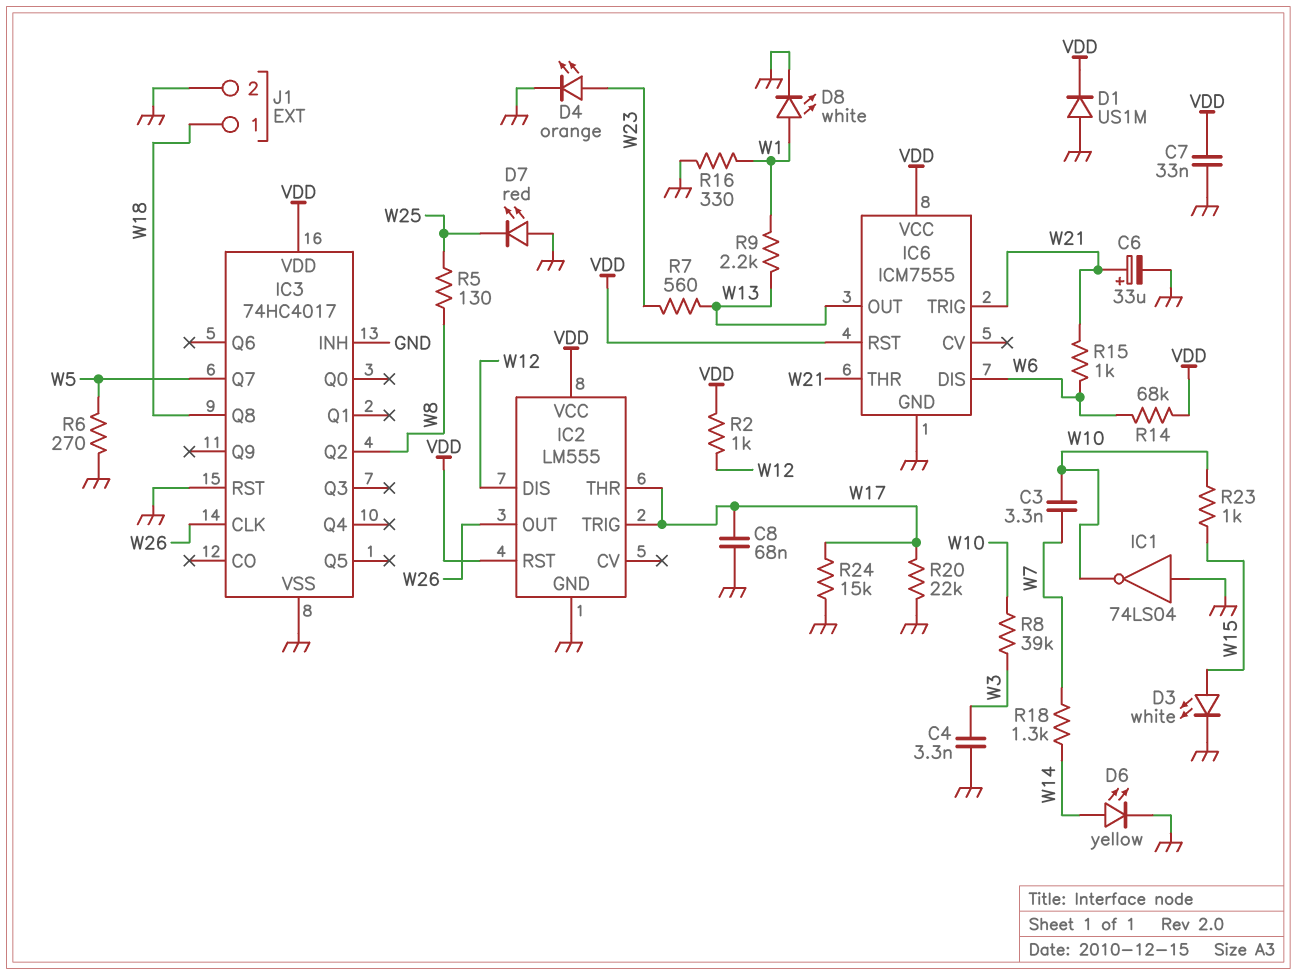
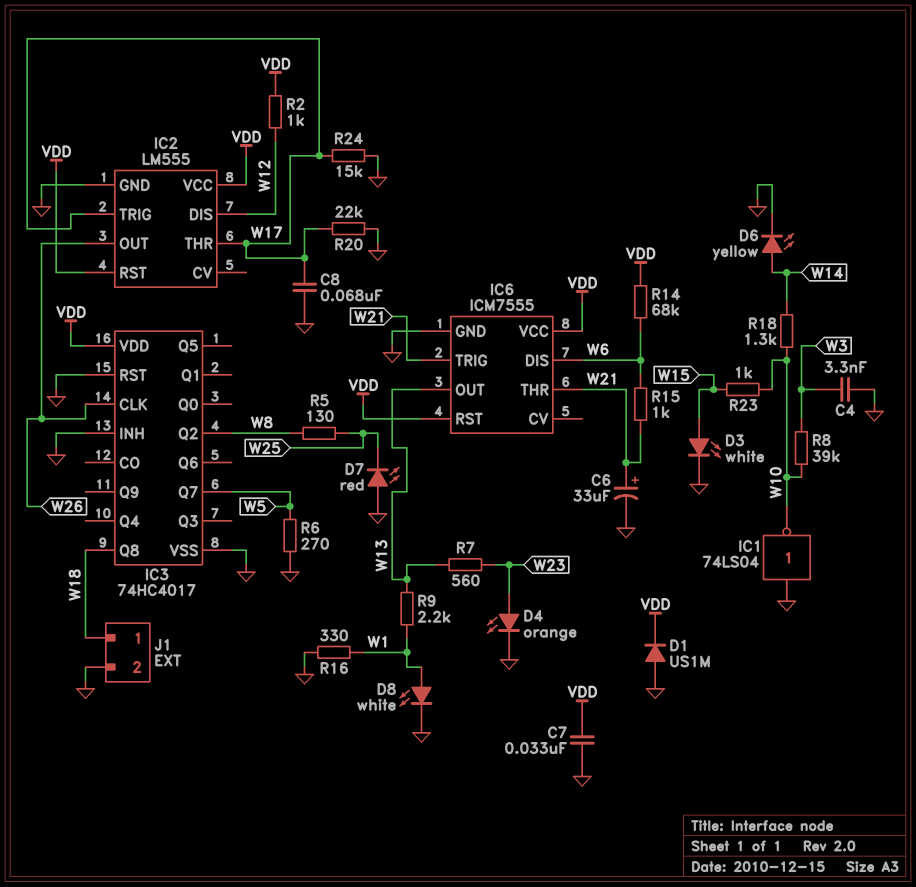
C3: 3.3nF (W7, W10) -> none
R18: 1.3k (W7, W14) -> 1.3k (W10, W14)

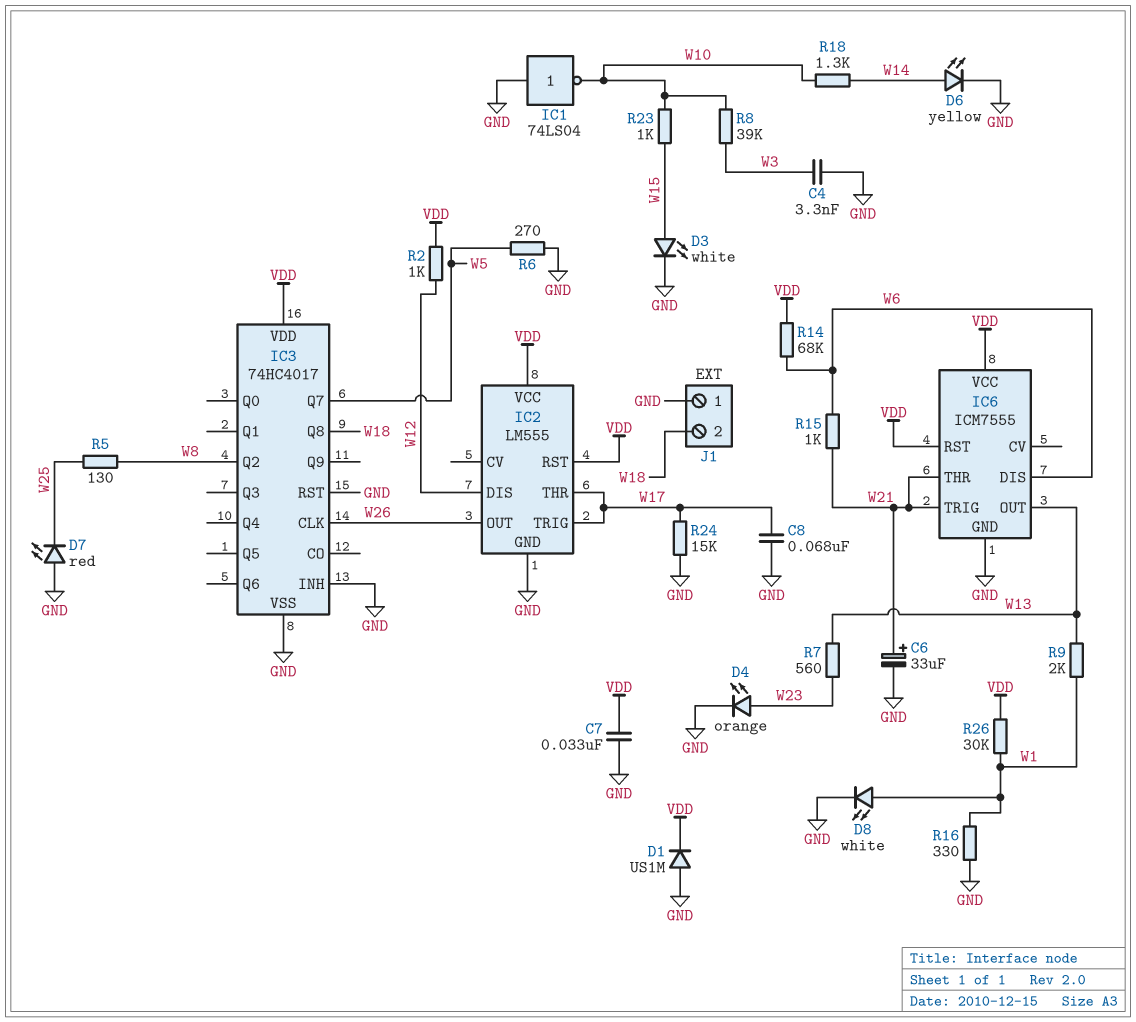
J1 pin 1: W18 -> GND
J1 pin 2: GND -> W18
R9: 2.2k (W1, W13) -> 2k (W1, W13)
R20: 22k (GND, W17) -> none
R26: none -> 30k (VDD, W1)

